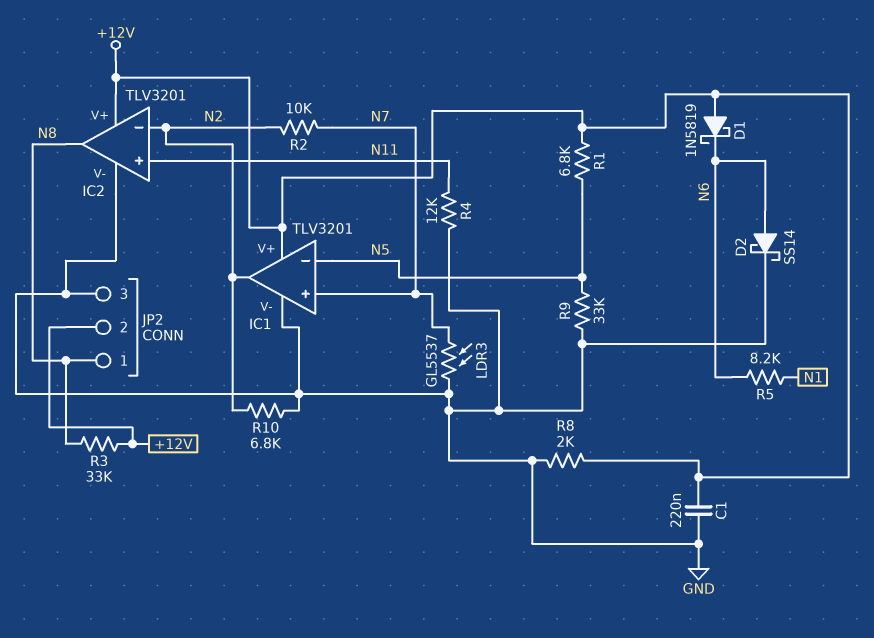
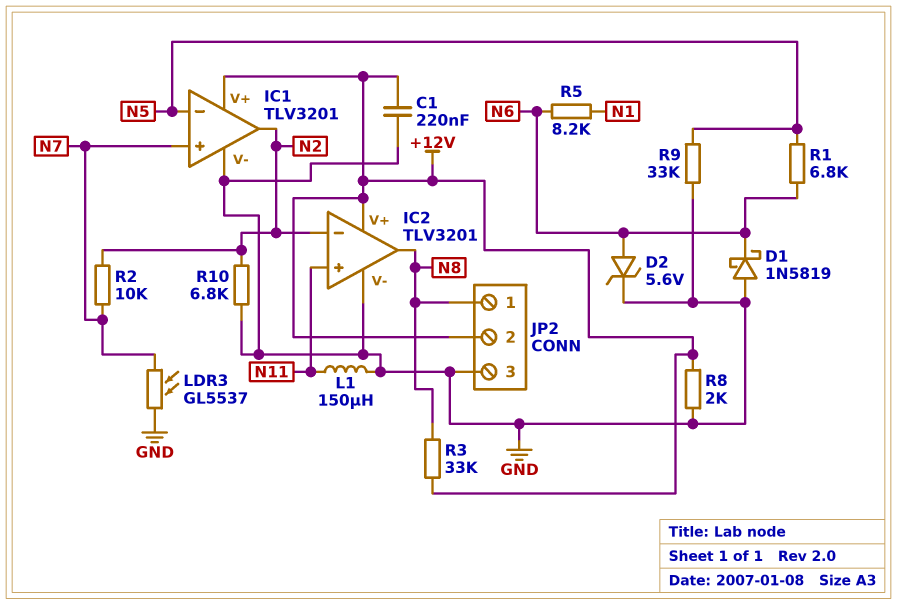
D1: schottky 1N5819 (A +12V, K N6) -> schottky 1N5819 (A GND, K N6)
D2: schottky SS14 (A N6, K GND) -> zener 5.6V (A N6, K GND)
L1: none -> 150uH (GND, N11)
R1: 6.8k (+12V, N5) -> 6.8k (N5, N6)
R4: 12k (GND, N11) -> none

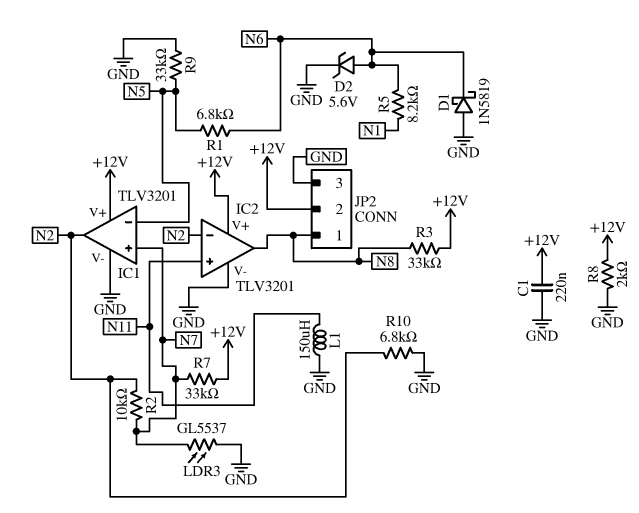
R7: none -> 33k (+12V, N7)

